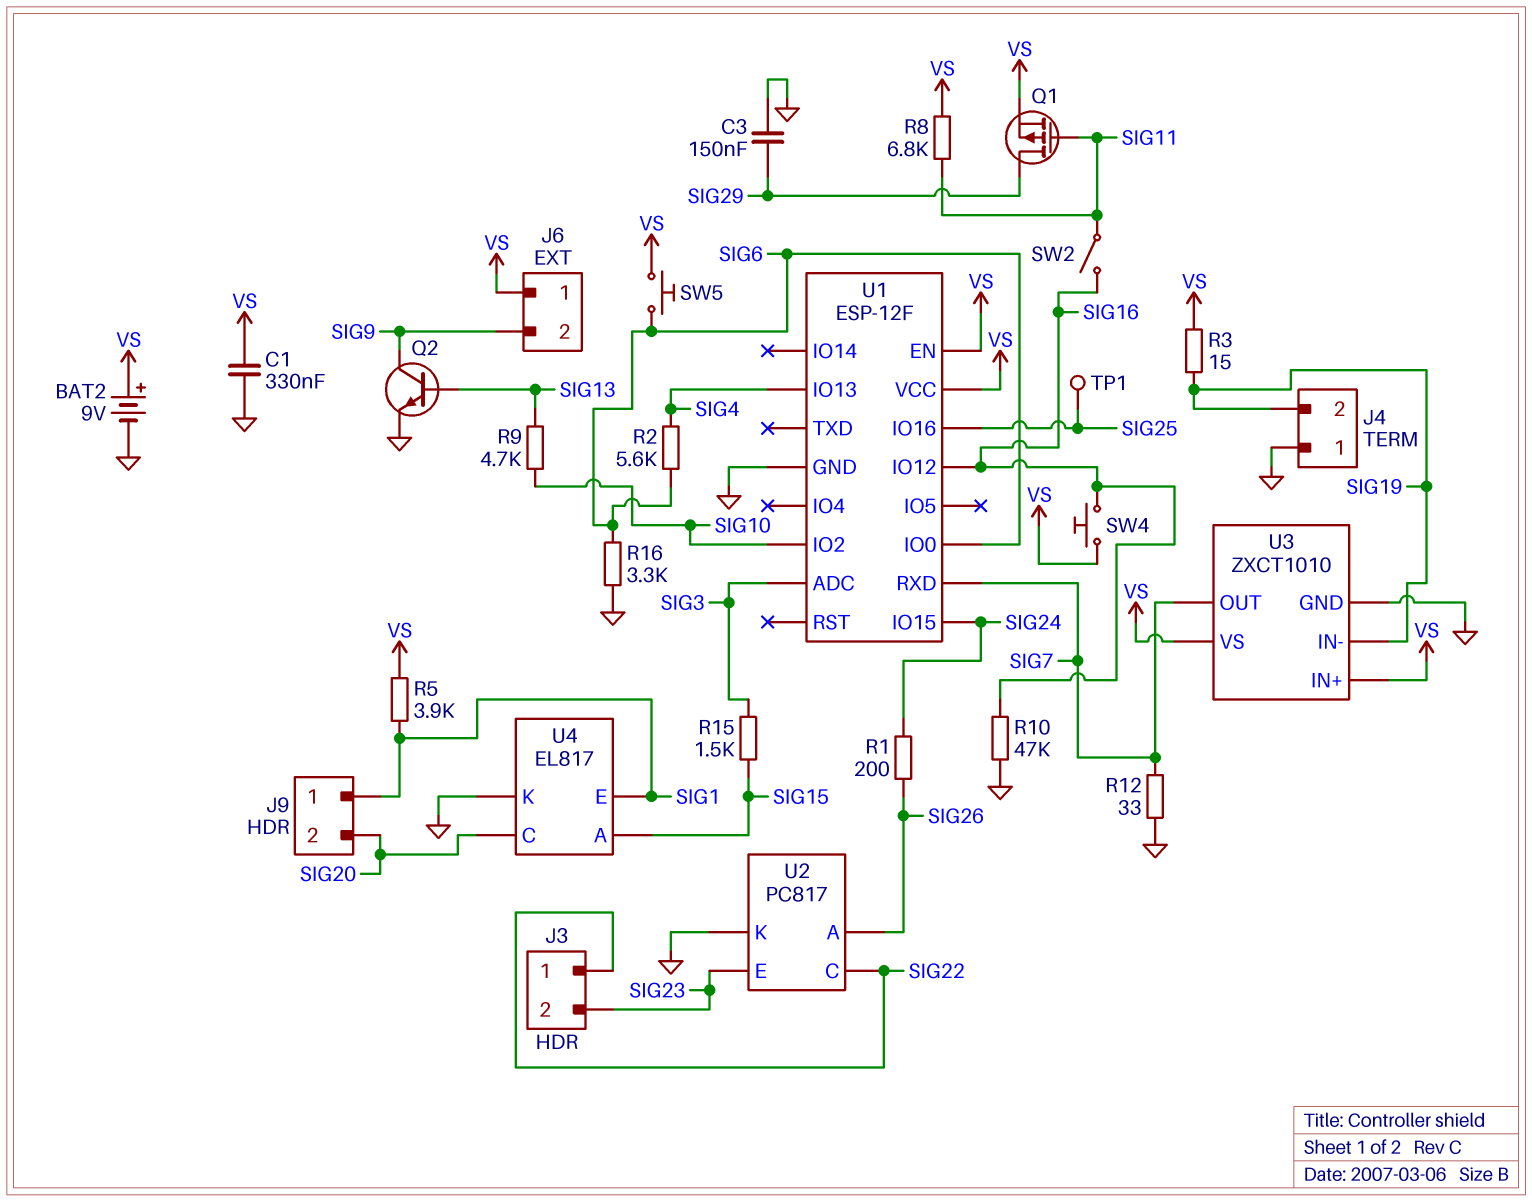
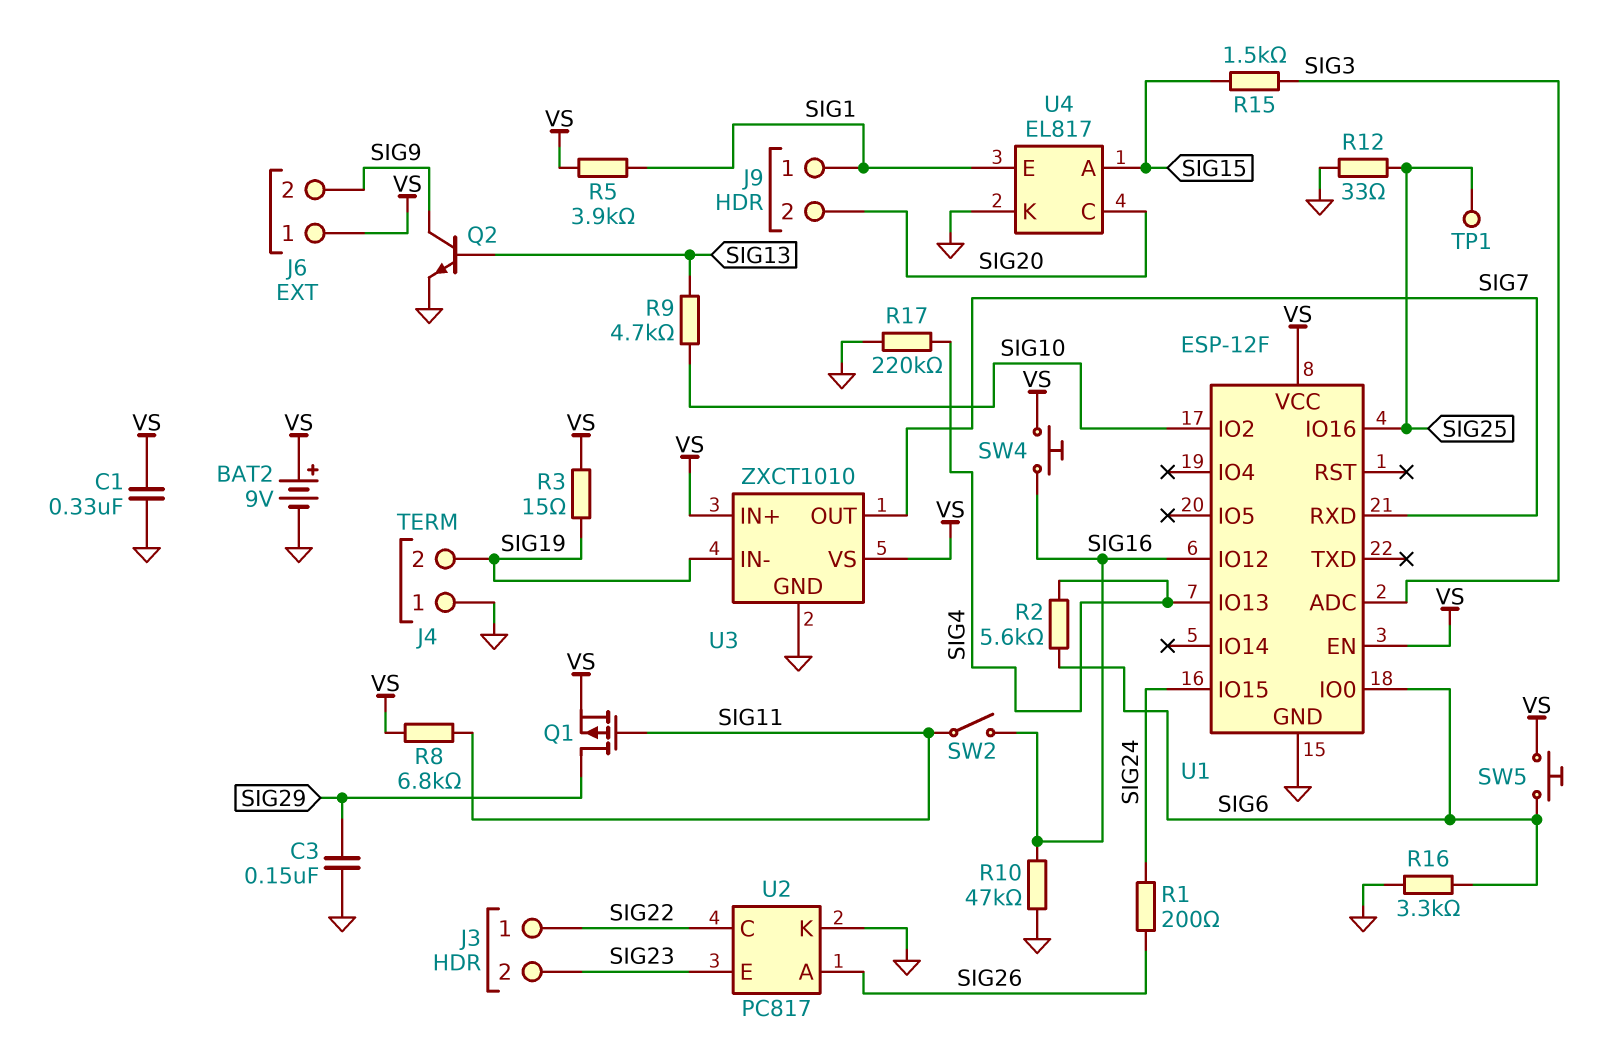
R12: 33 (GND, SIG7) -> 33 (GND, SIG25)
R17: none -> 220k (GND, SIG4)

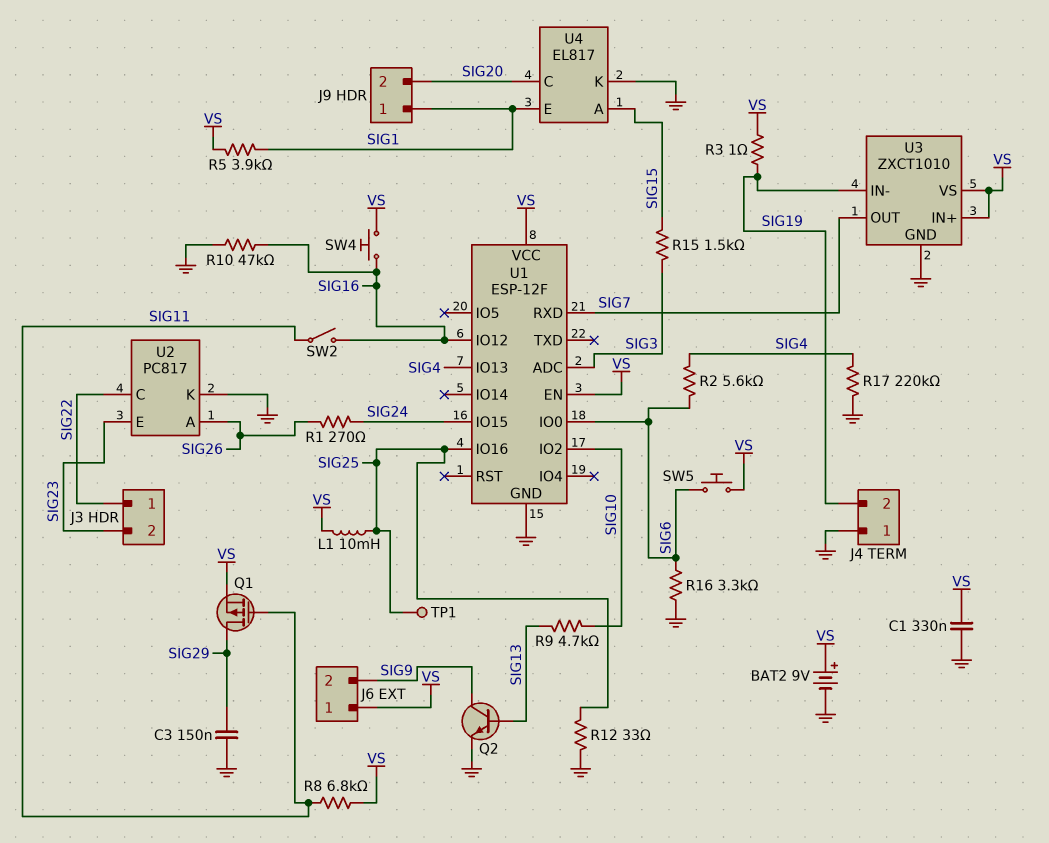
L1: none -> 10mH (SIG25, VS)
R1: 200 (SIG24, SIG26) -> 270 (SIG24, SIG26)
R3: 15 (SIG19, VS) -> 1 (SIG19, VS)

